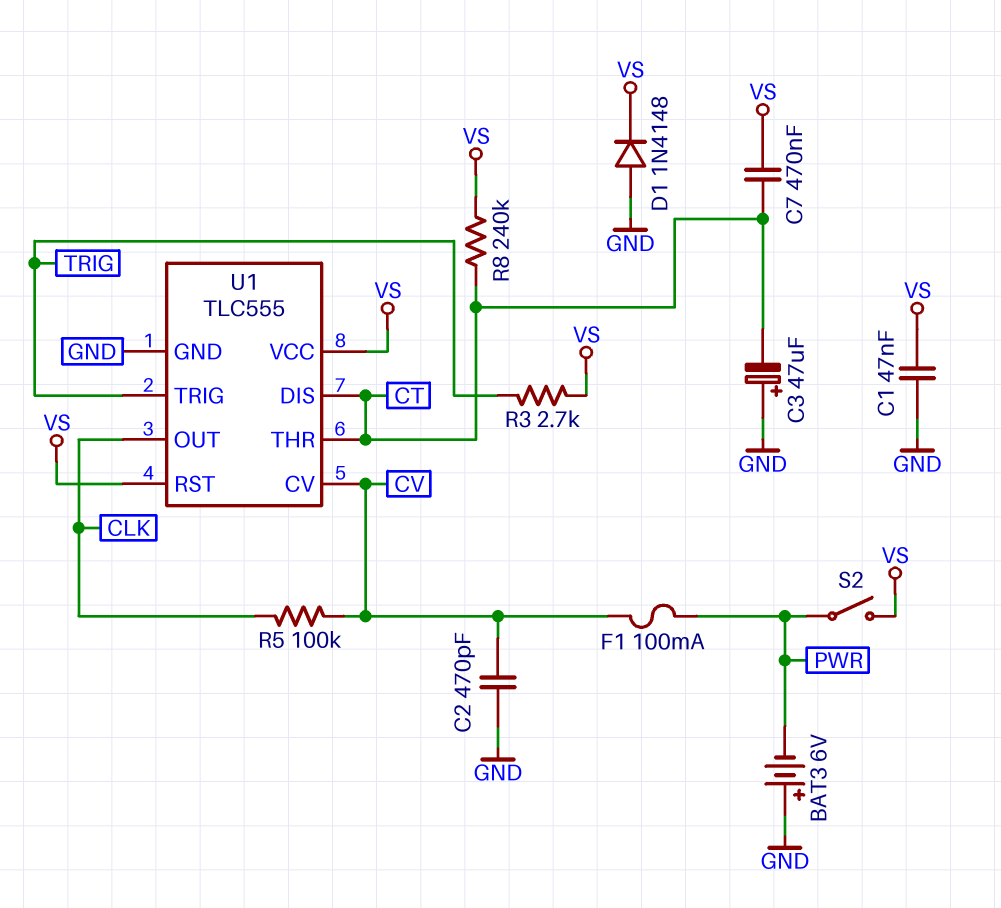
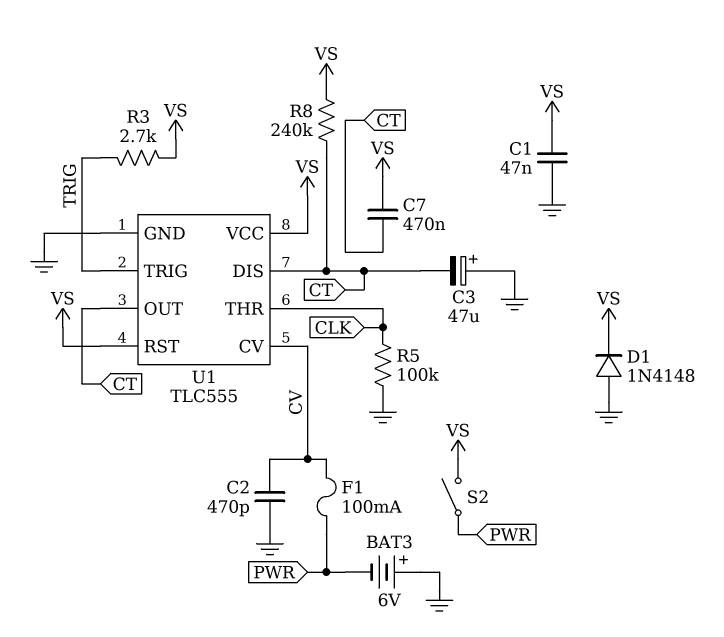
R5: 100k (CLK, CV) -> 100k (CLK, GND)
U1 pin OUT: CLK -> CT
U1 pin THR: CT -> CLK

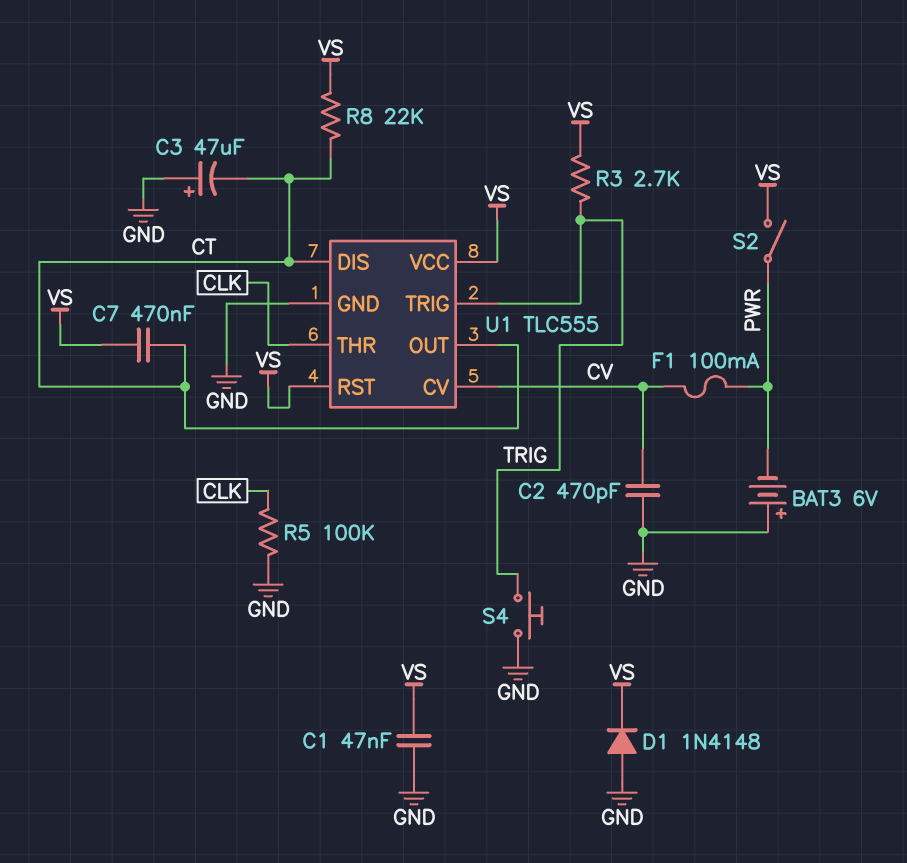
R8: 240k (CT, VS) -> 22k (CT, VS)
S4: none -> button (GND, TRIG)

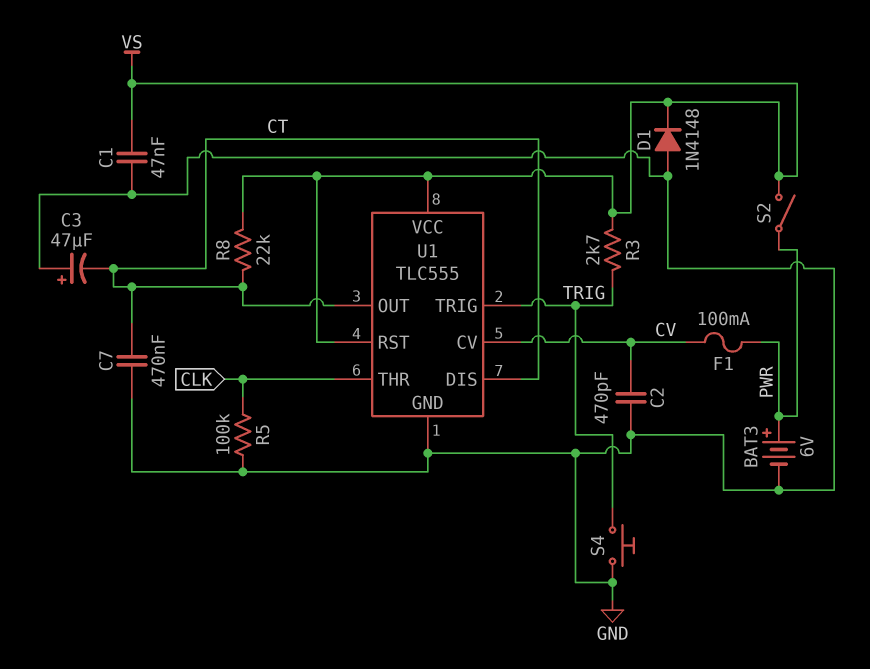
BAT3: 6V (plus GND, minus PWR) -> 6V (plus PWR, minus GND)
C7: 470nF (CT, VS) -> 470nF (CT, GND)

